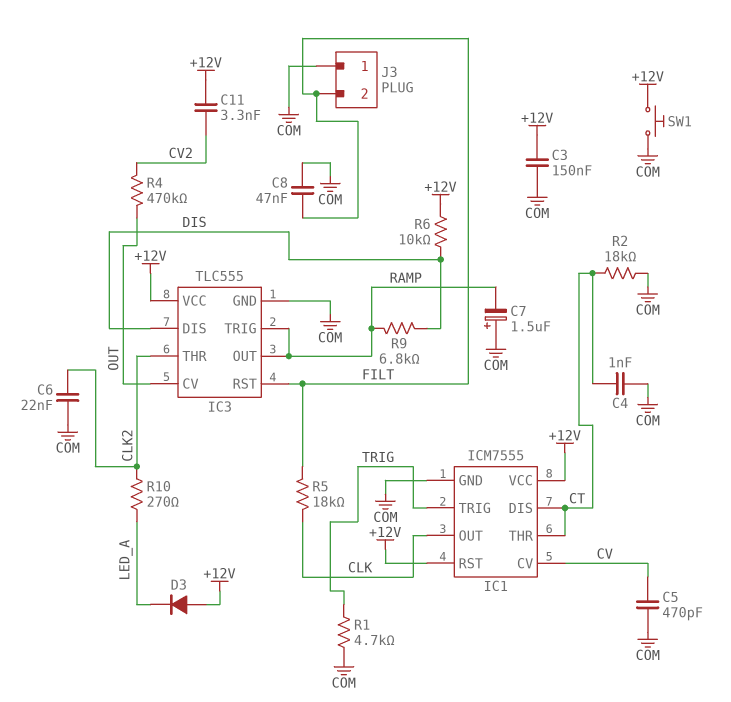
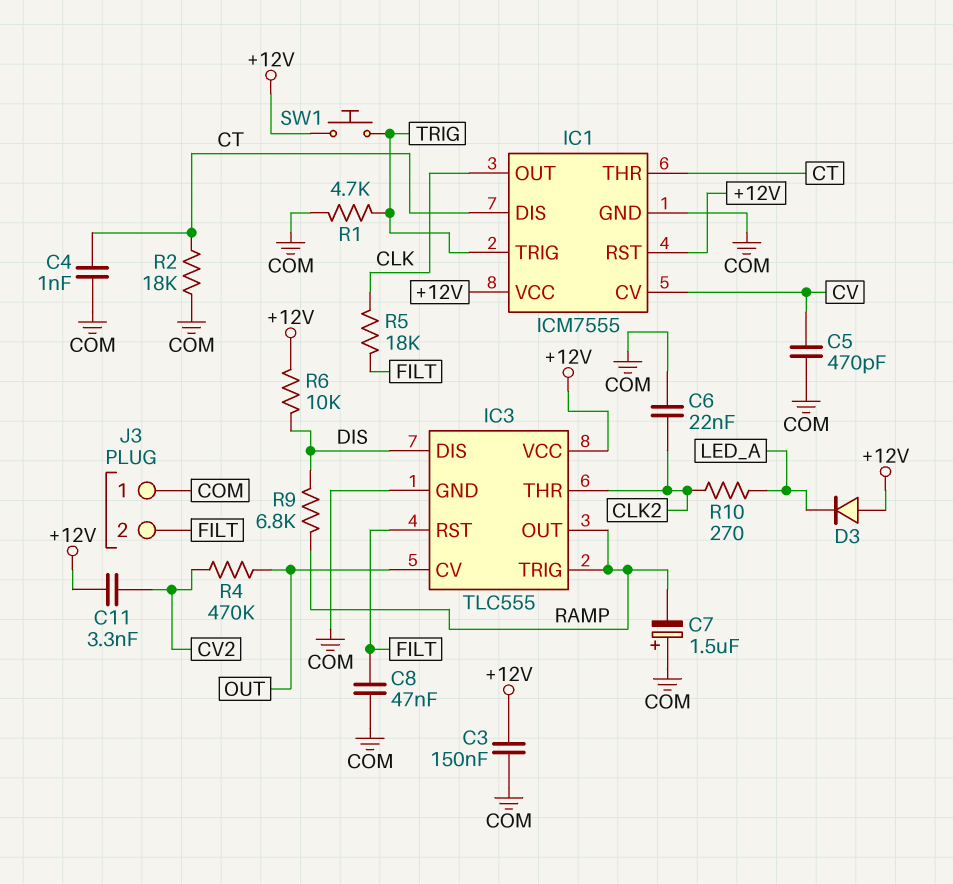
SW1: button (+12V, COM) -> button (+12V, TRIG)

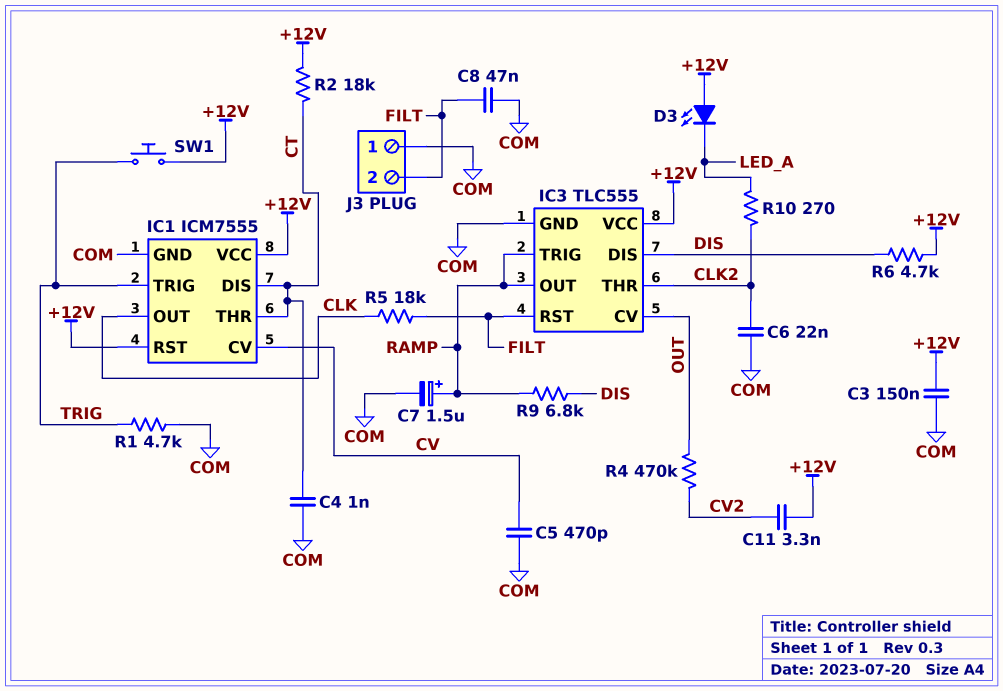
C7: 1.5uF (plus COM, minus RAMP) -> 1.5uF (plus RAMP, minus COM)
D3: diode (A +12V, K LED_A) -> LED (A +12V, K LED_A)
R2: 18k (COM, CT) -> 18k (+12V, CT)
R6: 10k (+12V, DIS) -> 4.7k (+12V, DIS)

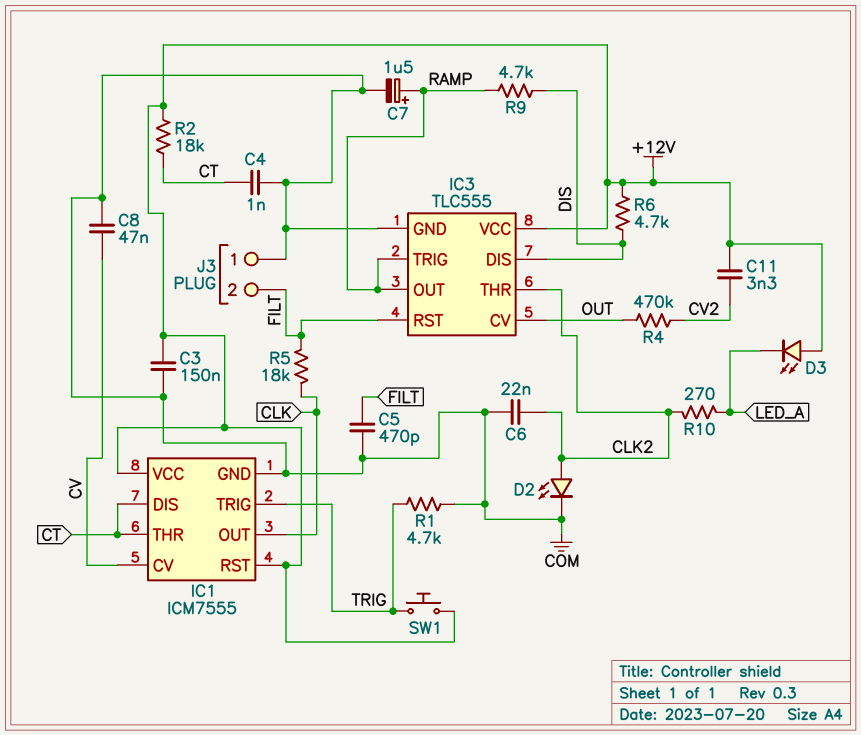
C5: 470pF (COM, CV) -> 470pF (COM, FILT)
C8: 47nF (COM, FILT) -> 47nF (COM, CV)
D2: none -> LED (A CLK2, K COM)
R9: 6.8k (DIS, RAMP) -> 4.7k (DIS, RAMP)

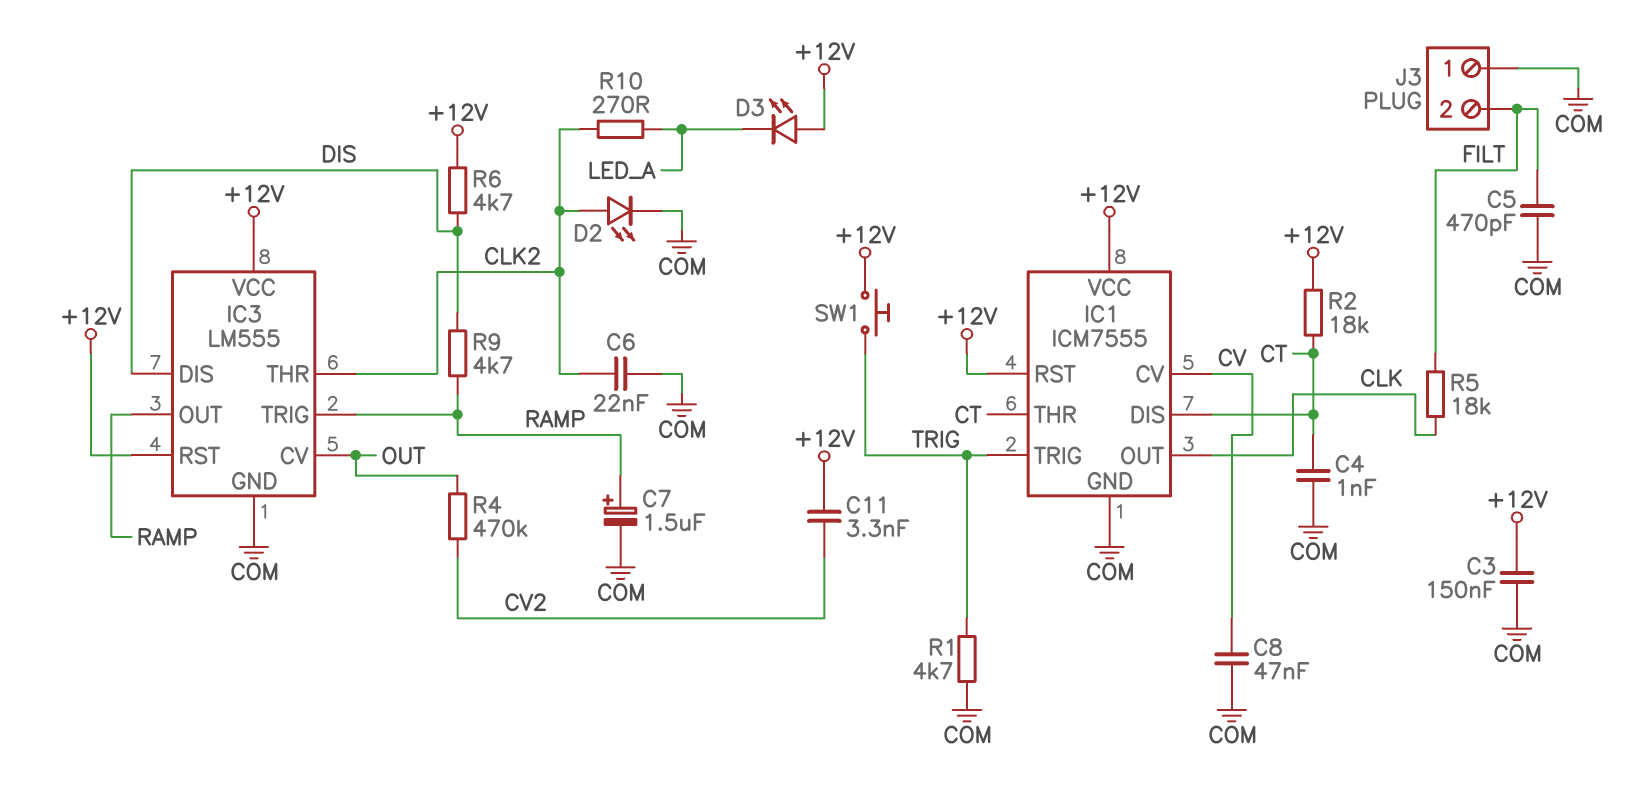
IC3: TLC555 -> LM555
IC3 pin RST: FILT -> +12V

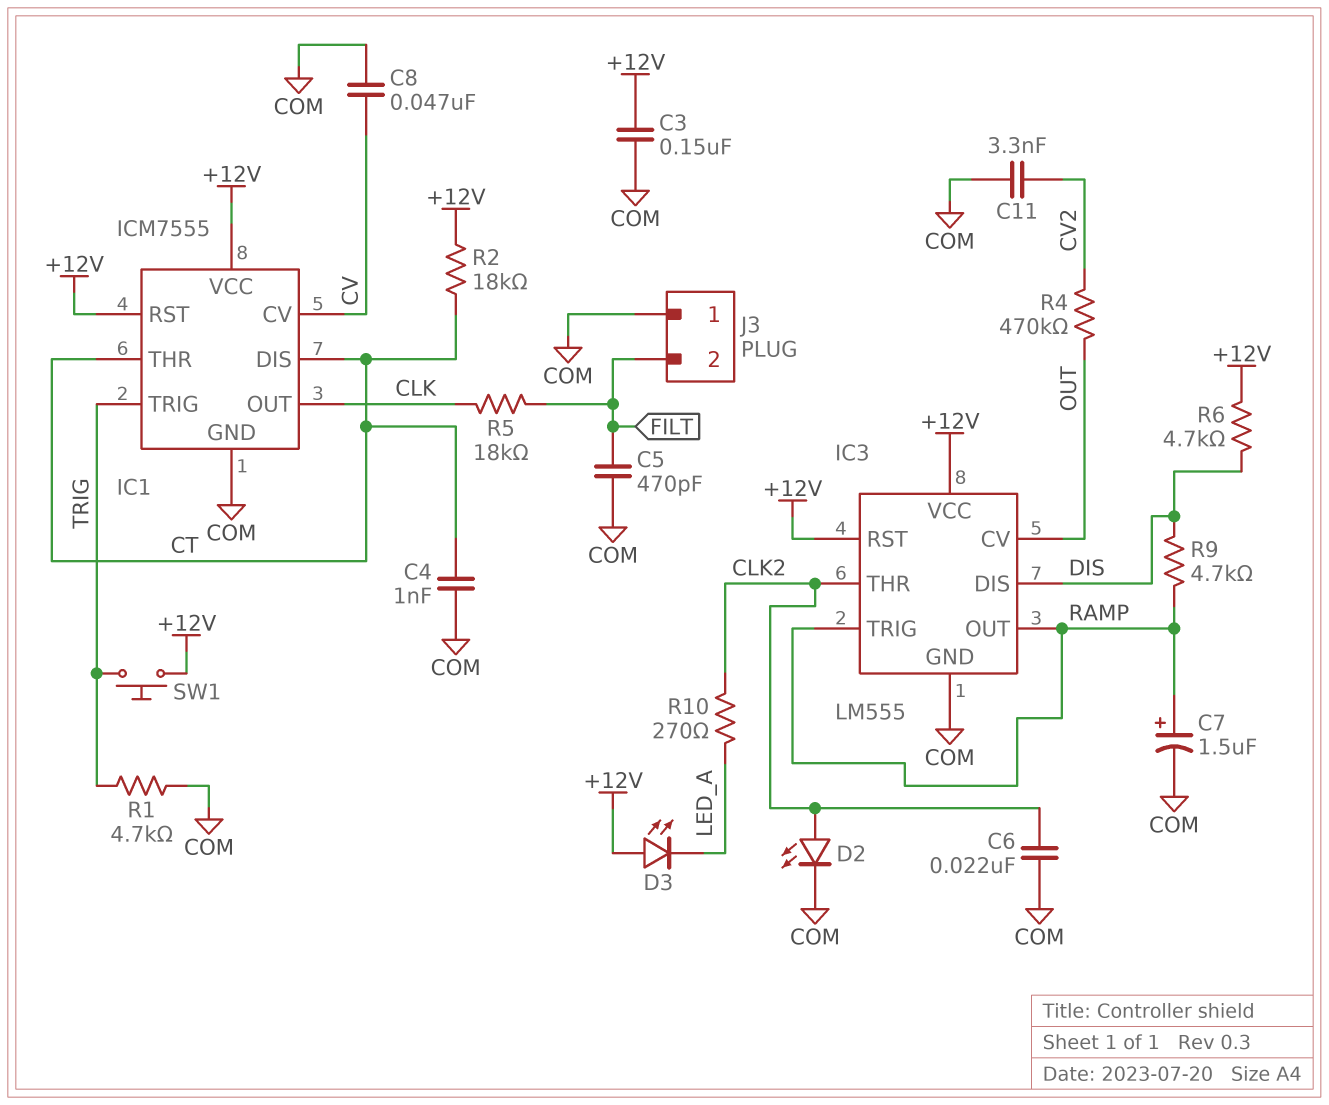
C11: 3.3nF (+12V, CV2) -> 3.3nF (COM, CV2)

